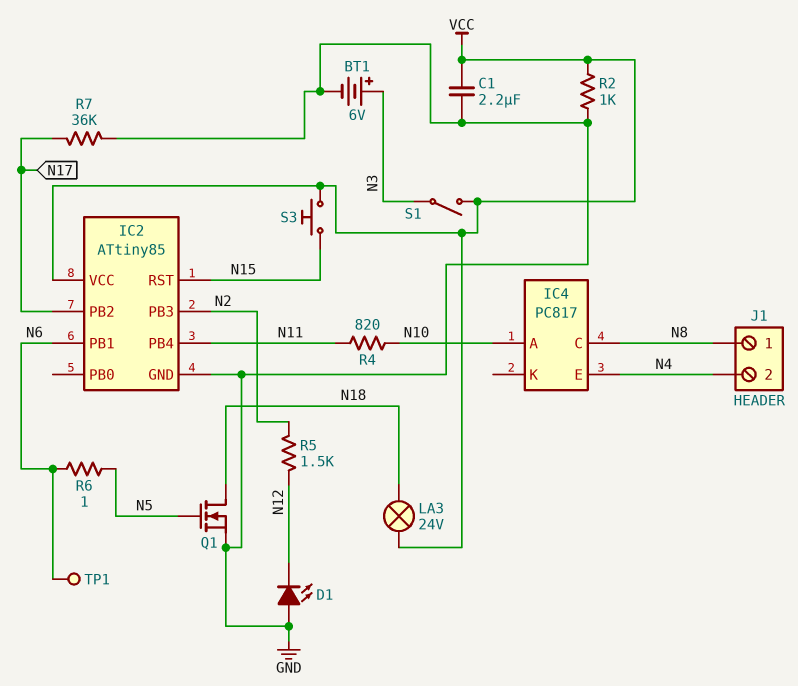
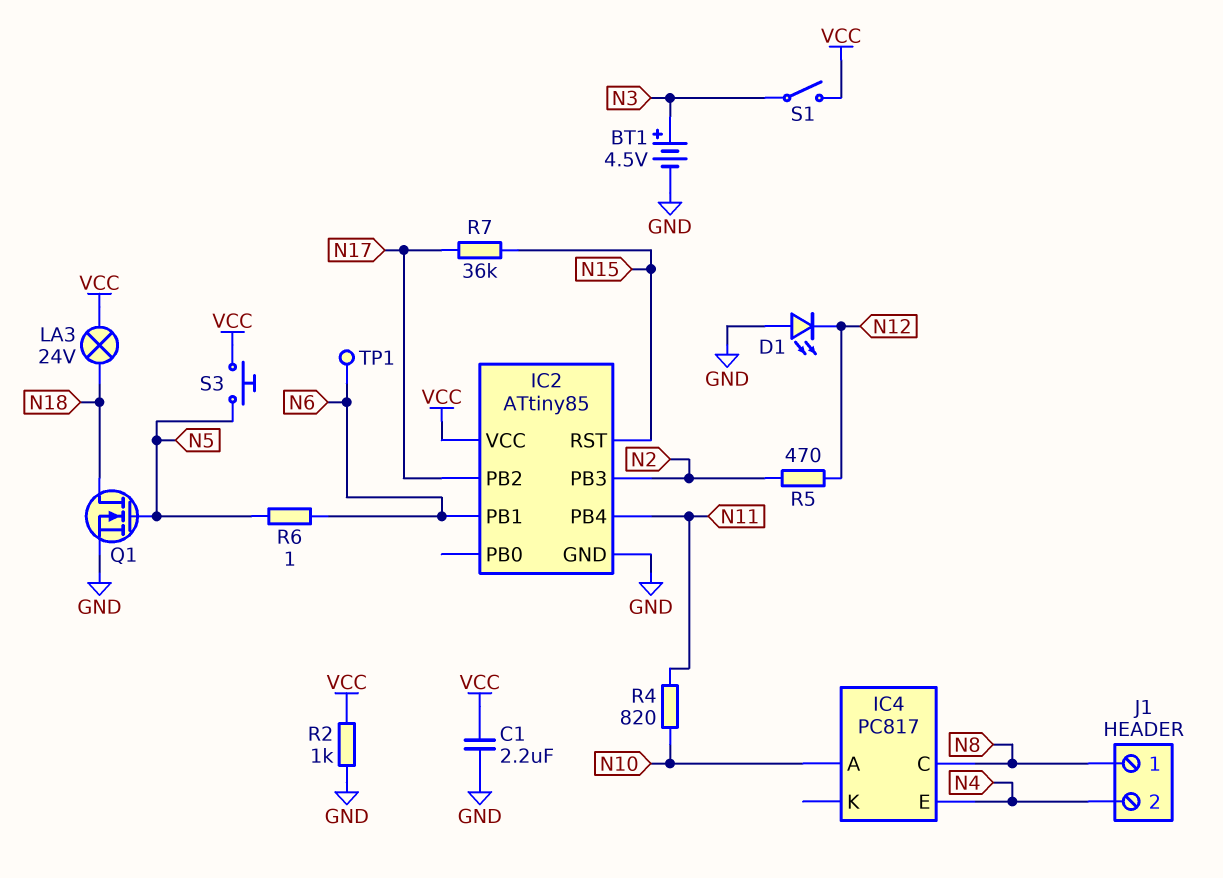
BT1: 6V (plus N3, minus GND) -> 4.5V (plus N3, minus GND)
R5: 1.5k (N2, N12) -> 470 (N2, N12)
R7: 36k (GND, N17) -> 36k (N15, N17)
S3: button (N15, VCC) -> button (N5, VCC)

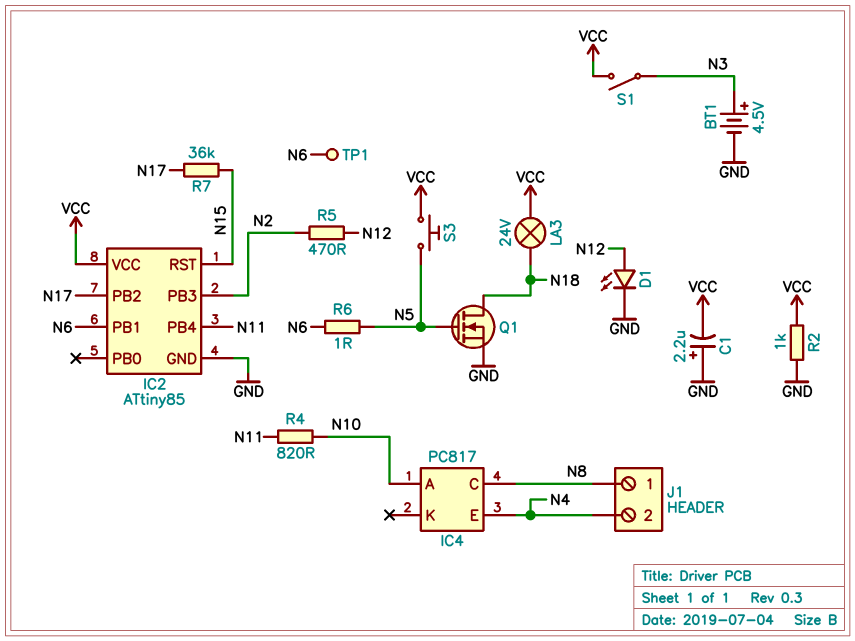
C1: 2.2uF (GND, VCC) -> 2.2uF (plus GND, minus VCC)
D1: LED (A GND, K N12) -> LED (A N12, K GND)

